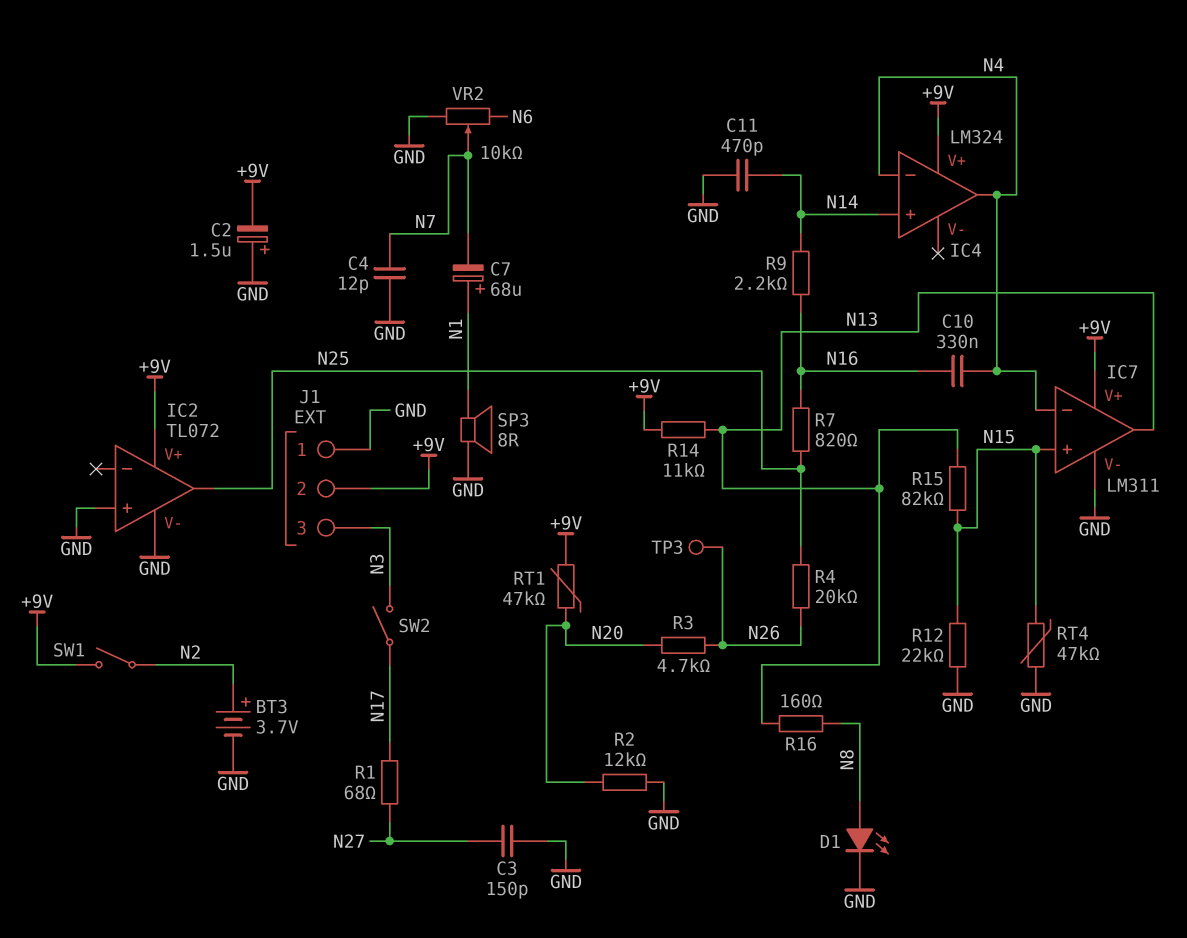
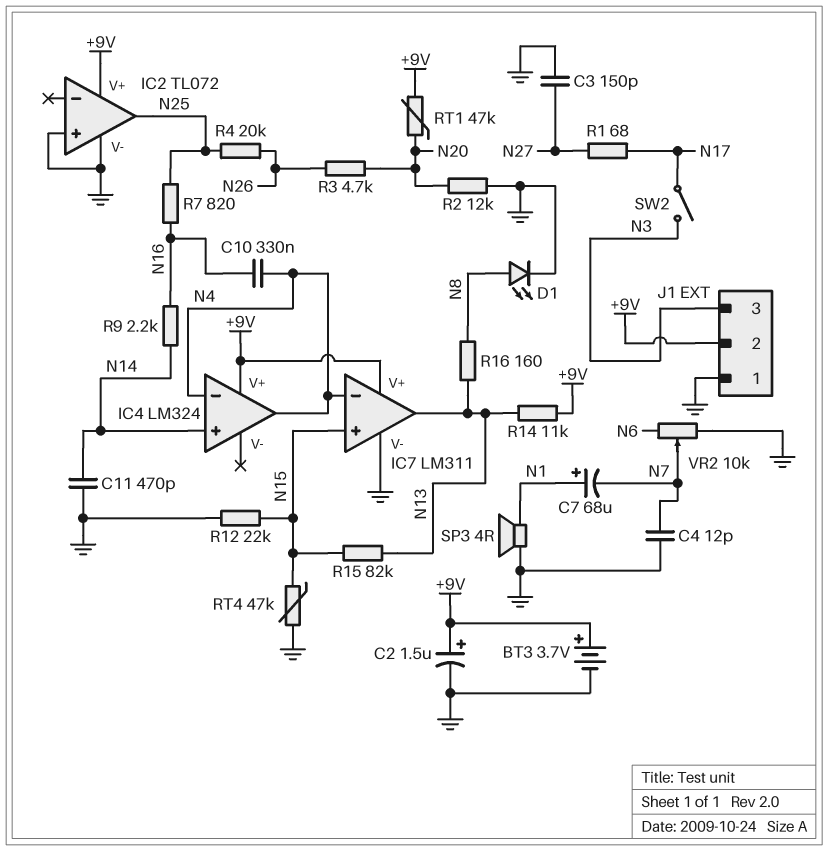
BT3: 3.7V (plus N2, minus GND) -> 3.7V (plus +9V, minus GND)
C2: 1.5uF (plus GND, minus +9V) -> 1.5uF (plus +9V, minus GND)
SP3: speaker 8R (GND, N1) -> speaker 4R (GND, N1)
SW1: switch (+9V, N2) -> none
TP3: test point (N26) -> none

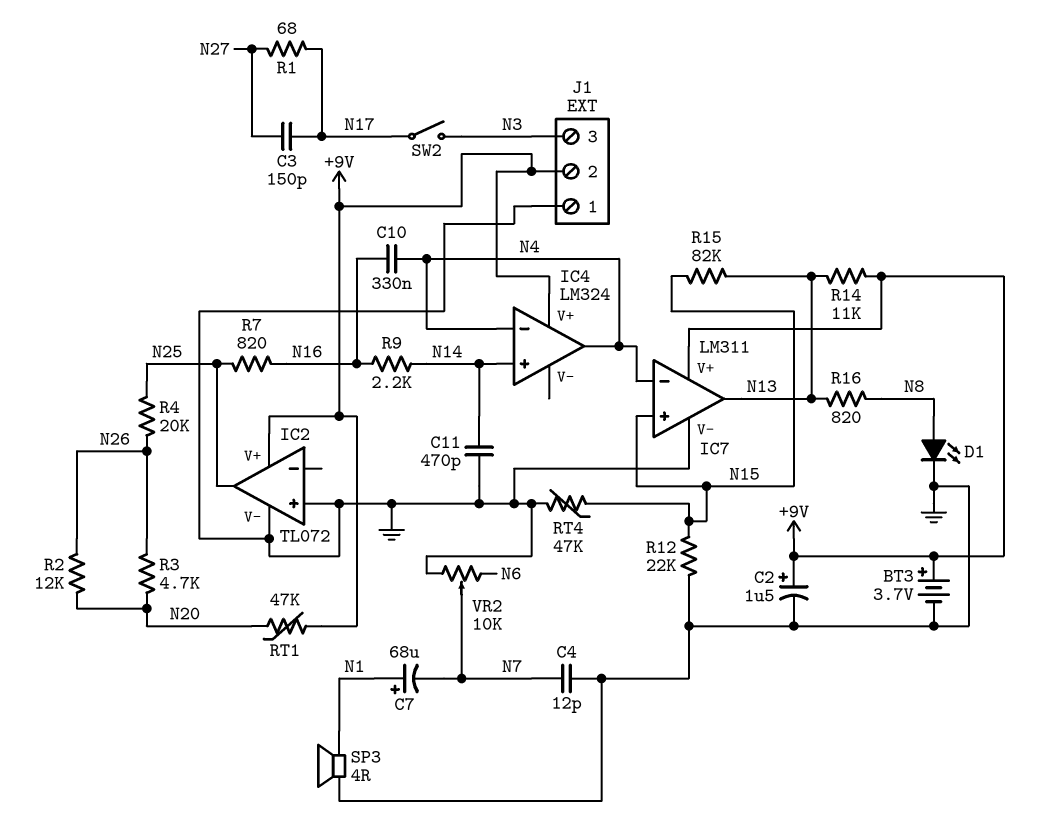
C3: 150pF (GND, N27) -> 150pF (N17, N27)
R2: 12k (GND, N20) -> 12k (N20, N26)
R16: 160 (N8, N13) -> 820 (N8, N13)

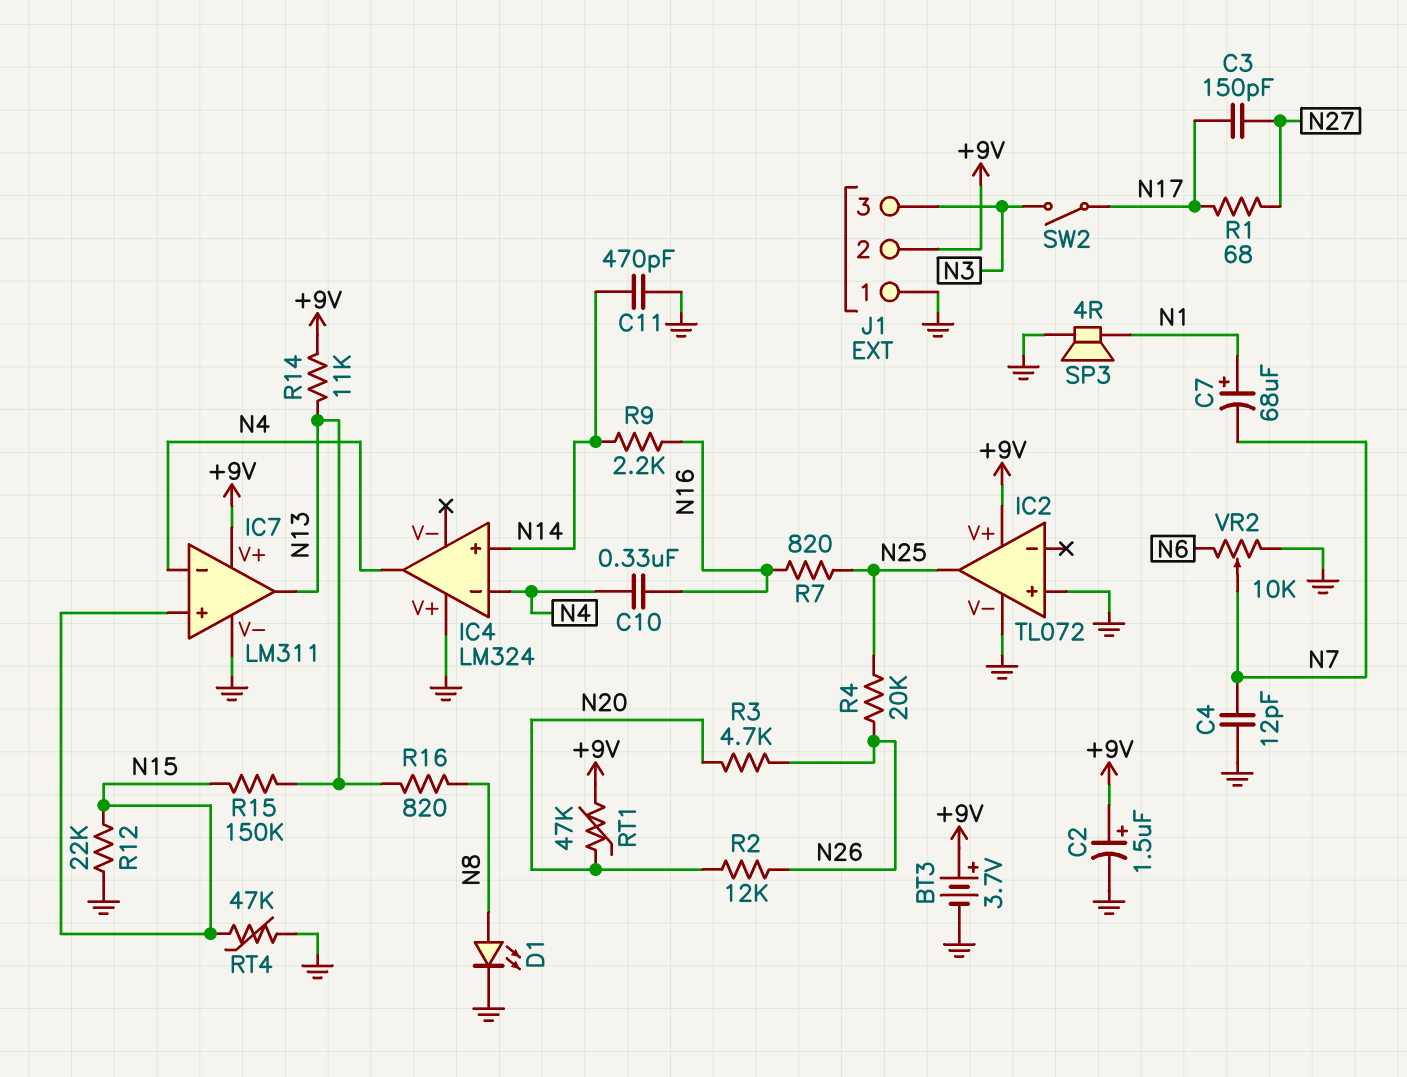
IC4 pin V+: +9V -> GND
R15: 82k (N13, N15) -> 150k (N13, N15)

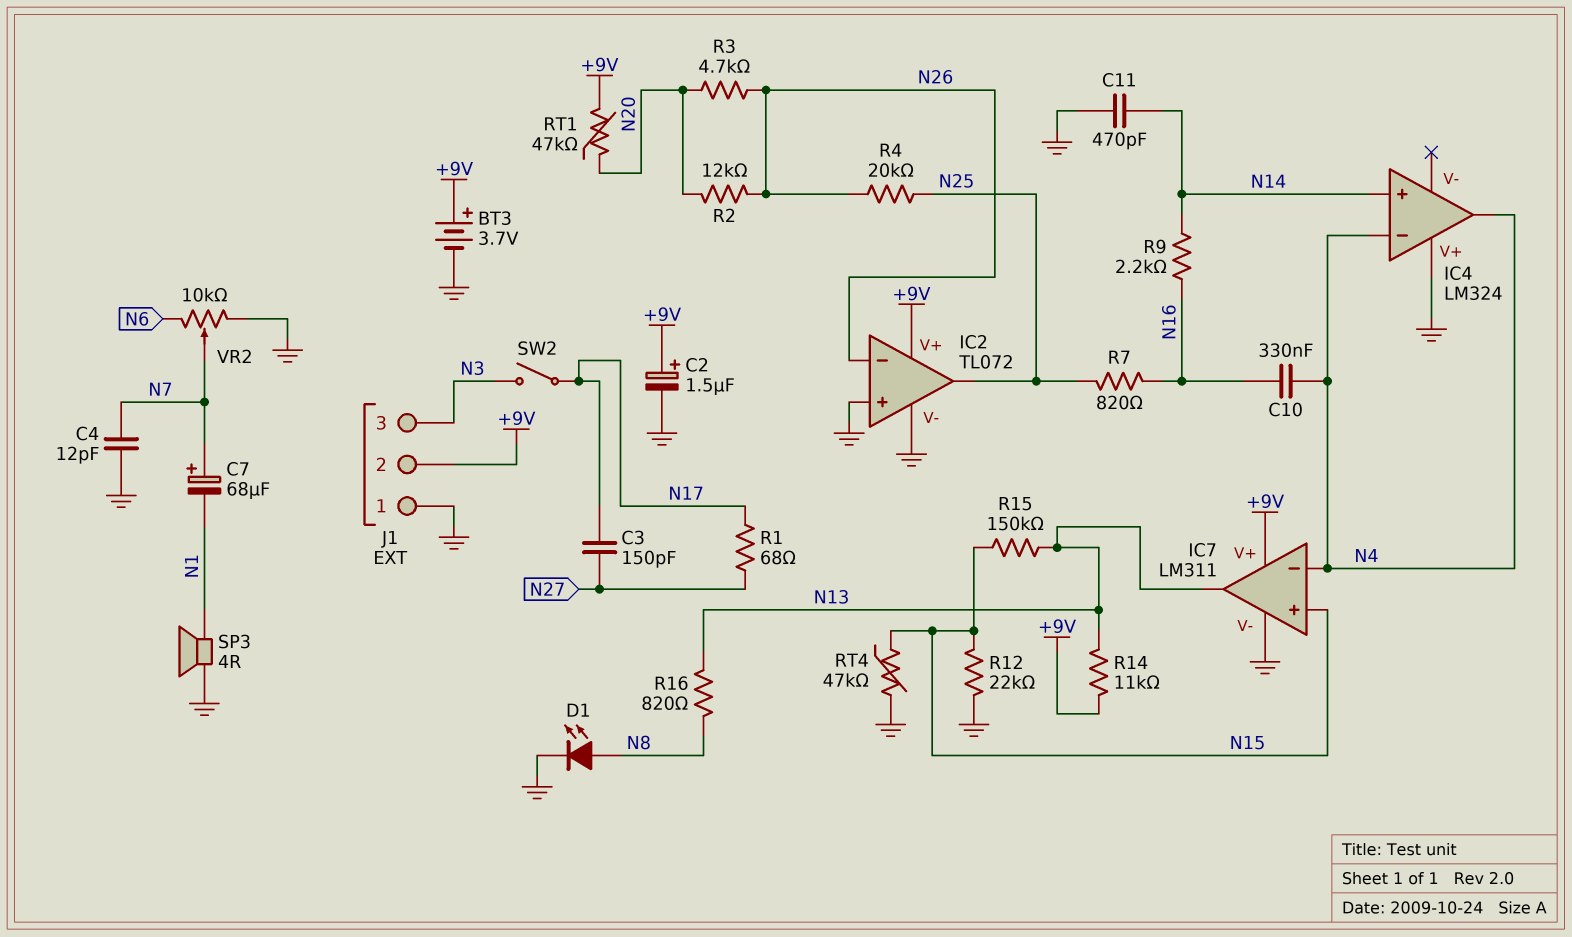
C7: 68uF (plus N1, minus N7) -> 68uF (plus N7, minus N1)
IC2 pin in-: none -> N26

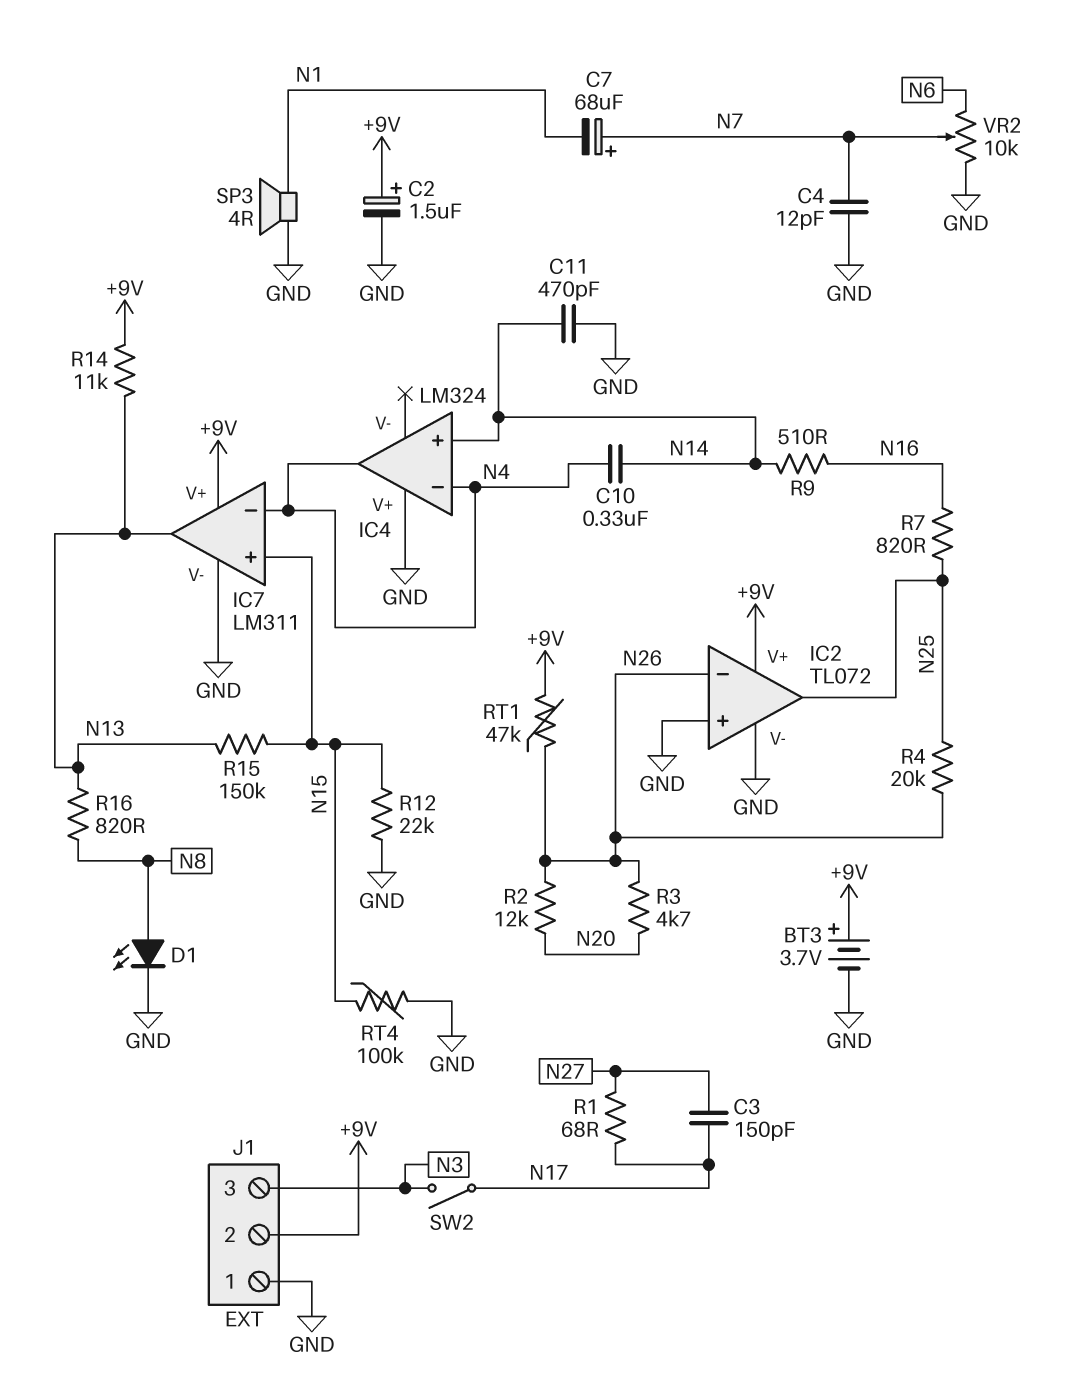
C10: 330nF (N4, N16) -> 330nF (N4, N14)
R9: 2.2k (N14, N16) -> 510 (N14, N16)
RT1: 47k (+9V, N20) -> 47k (+9V, N26)
RT4: 47k (GND, N15) -> 100k (GND, N15)

